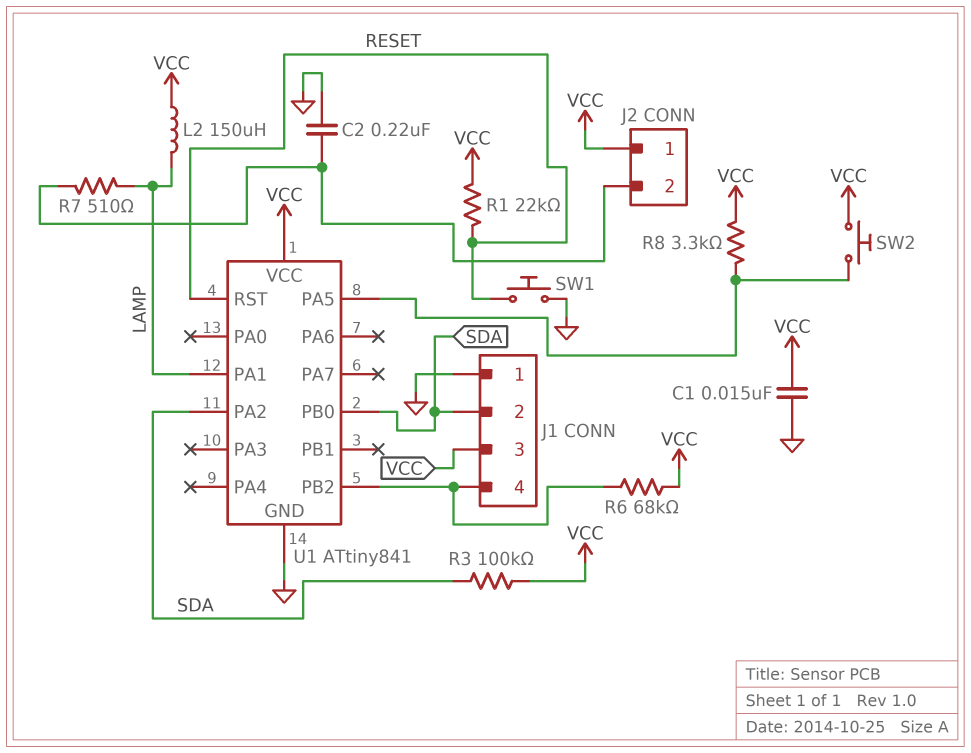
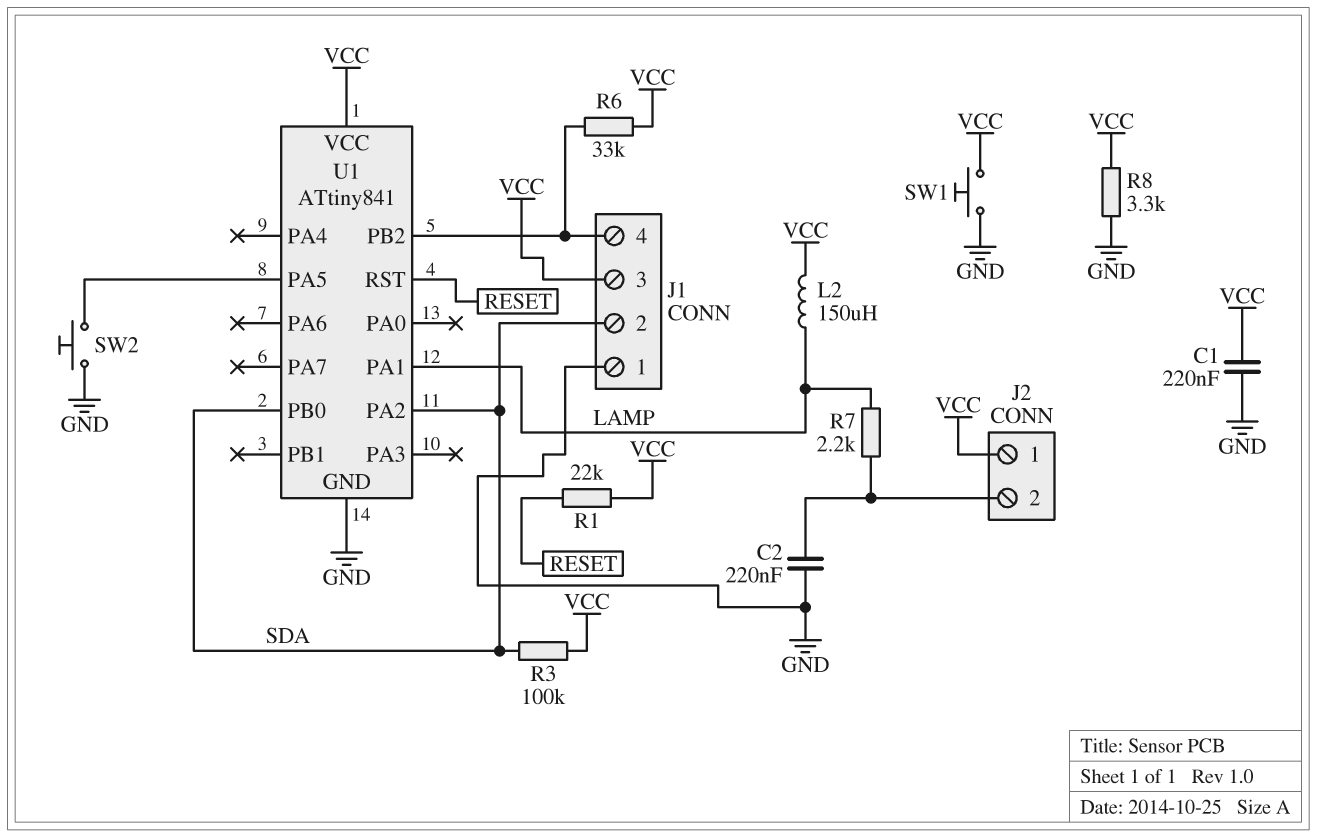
C1: 15nF (GND, VCC) -> 220nF (GND, VCC)
R6: 68k (J1/4, VCC) -> 33k (J1/4, VCC)
R7: 510 (J2/2, LAMP) -> 2.2k (J2/2, LAMP)
R8: 3.3k (U1/PA5, VCC) -> 3.3k (GND, VCC)
SW1: button (GND, RESET) -> button (GND, VCC)
SW2: button (U1/PA5, VCC) -> button (GND, U1/PA5)

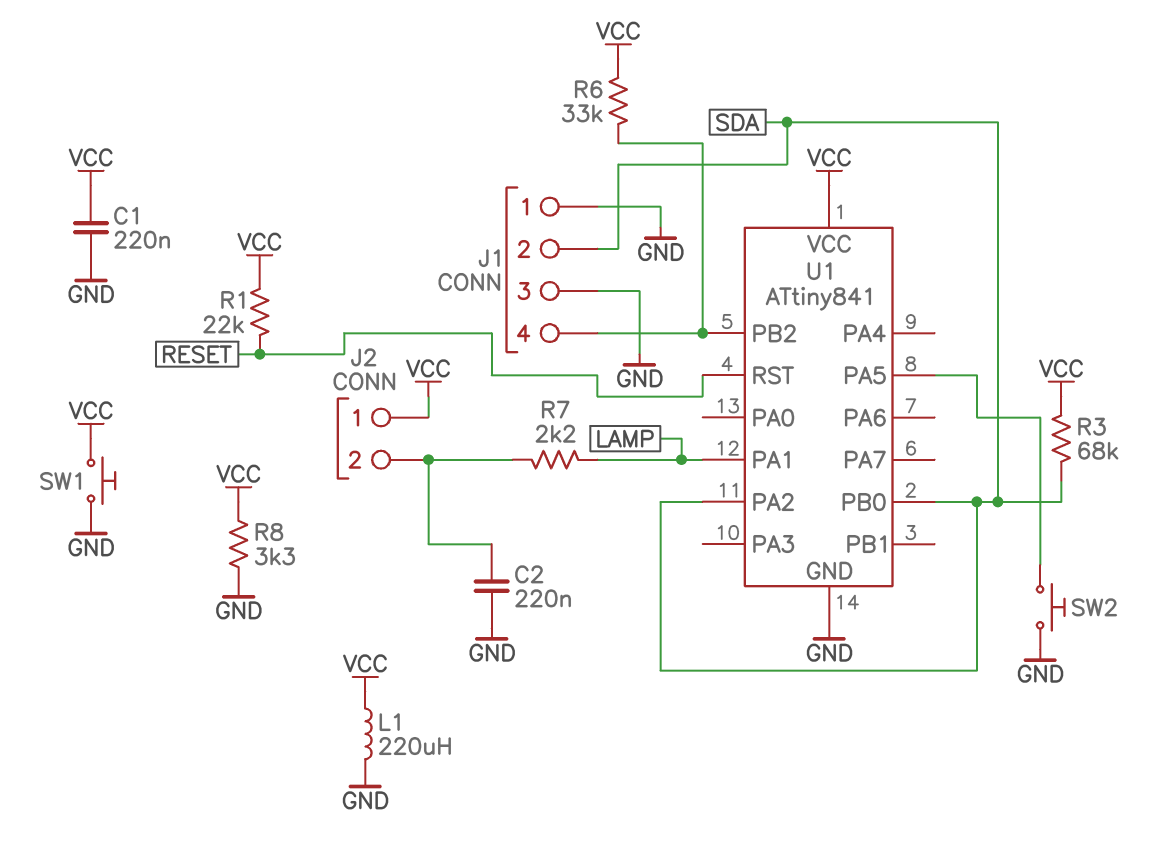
J1 pin 3: VCC -> GND
L1: none -> 220uH (GND, VCC)
L2: 150uH (LAMP, VCC) -> none
R3: 100k (SDA, VCC) -> 68k (SDA, VCC)

